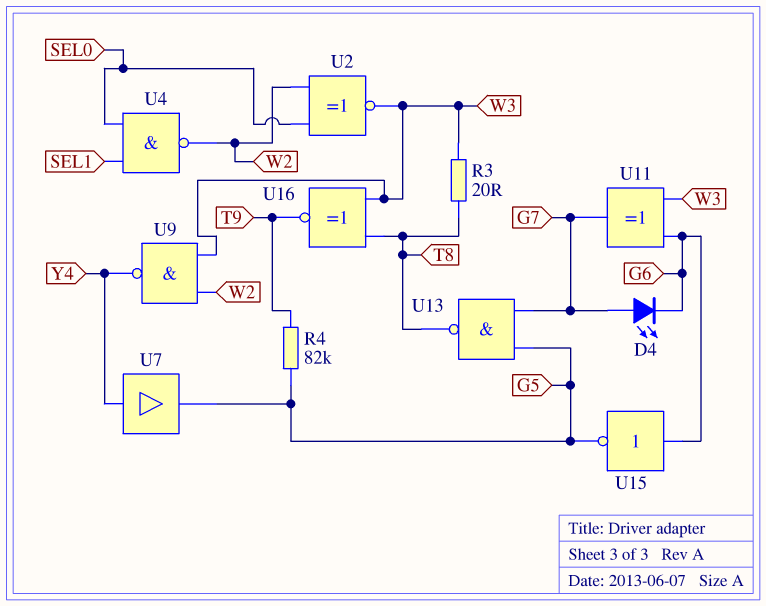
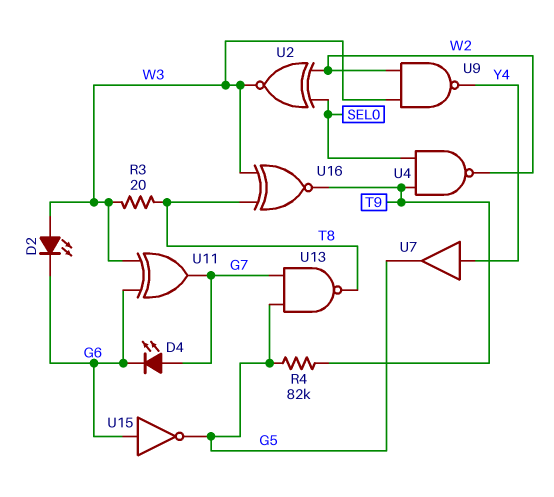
D2: none -> LED (A W3, K G6)
U4: NAND (in SEL0, in SEL1, out W2) -> NAND (in SEL0, in T9, out W2)

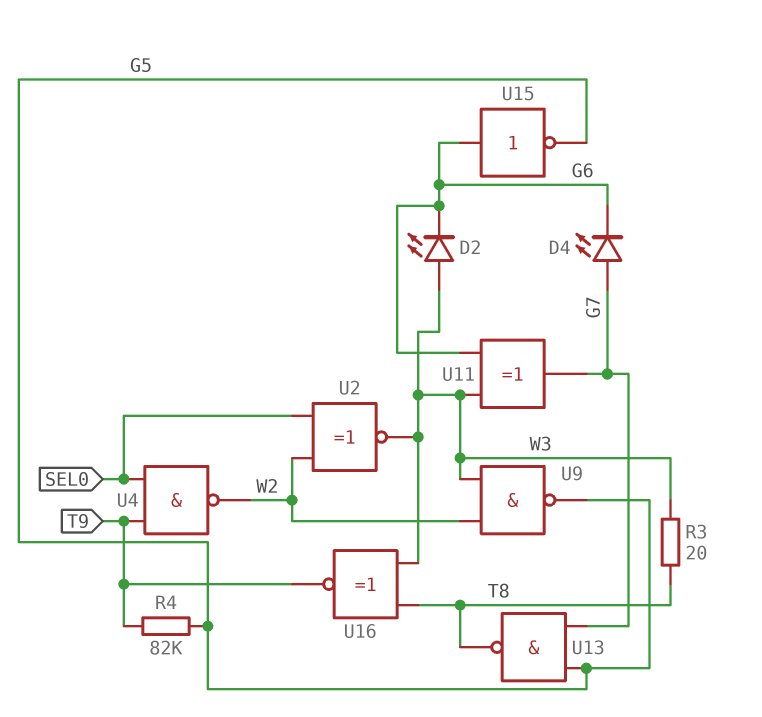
U7: buffer (in Y4, out G5) -> none
U9: NAND (in W2, in W3, out Y4) -> NAND (in W2, in W3, out G5)

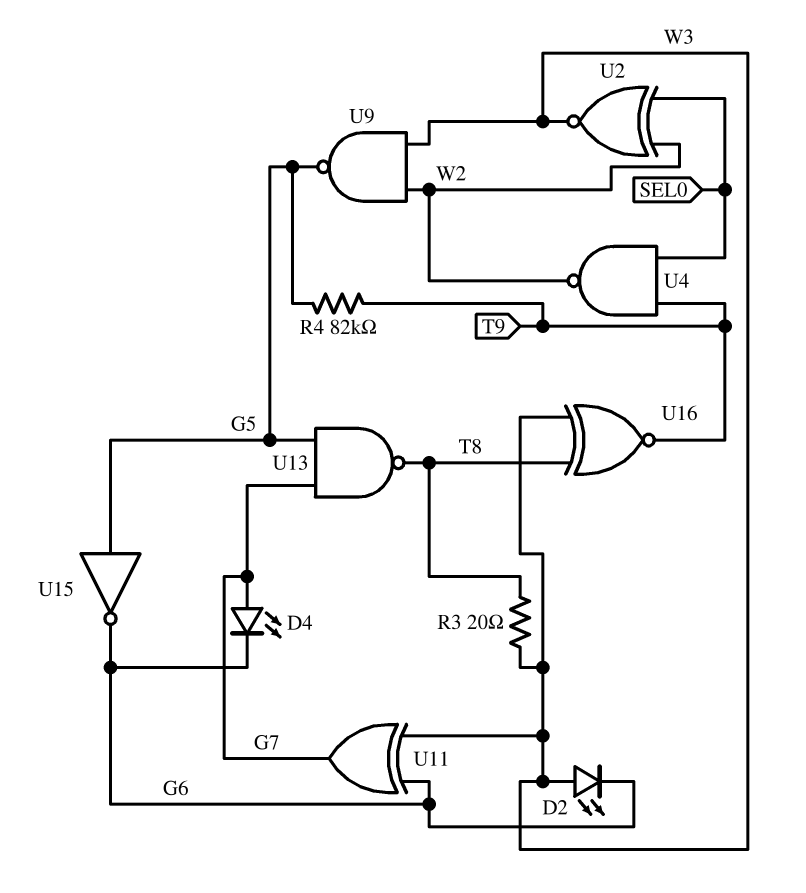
U15: NOT (in G6, out G5) -> NOT (in G5, out G6)

